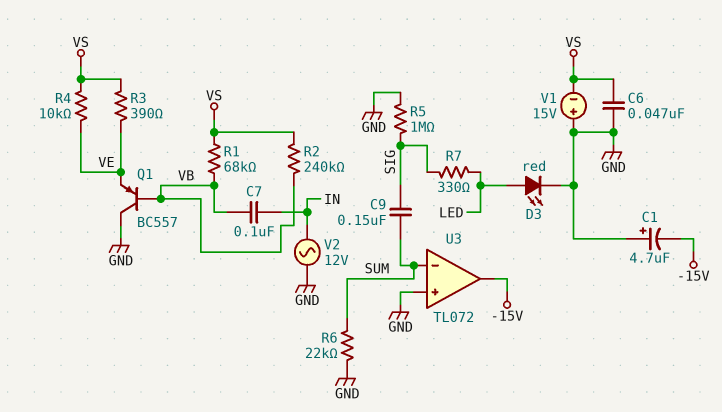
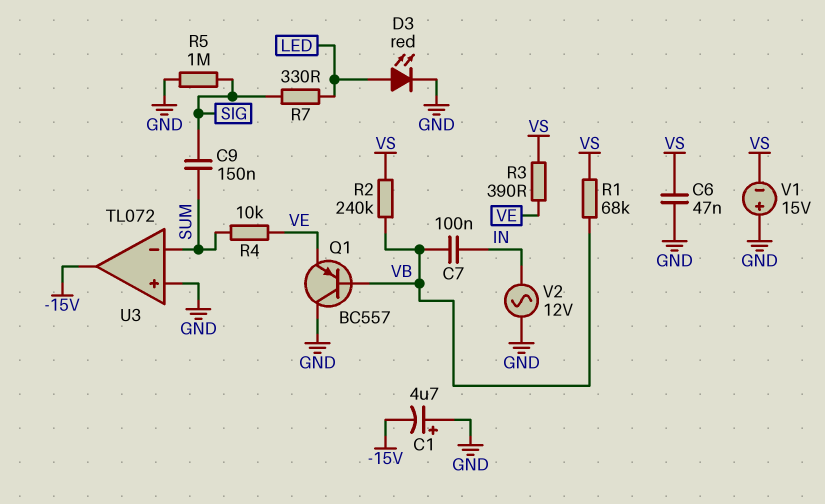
R4: 10k (VE, VS) -> 10k (SUM, VE)
R6: 22k (GND, SUM) -> none

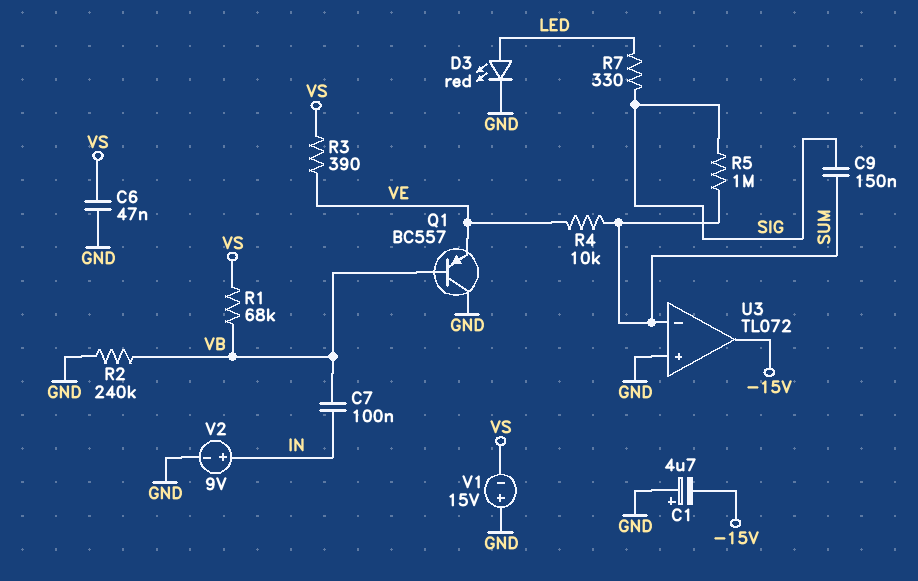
R2: 240k (VB, VS) -> 240k (GND, VB)
R5: 1M (GND, SIG) -> 1M (SIG, SUM)
V2: AC 12V (GND, IN) -> 9V (plus IN, minus GND)

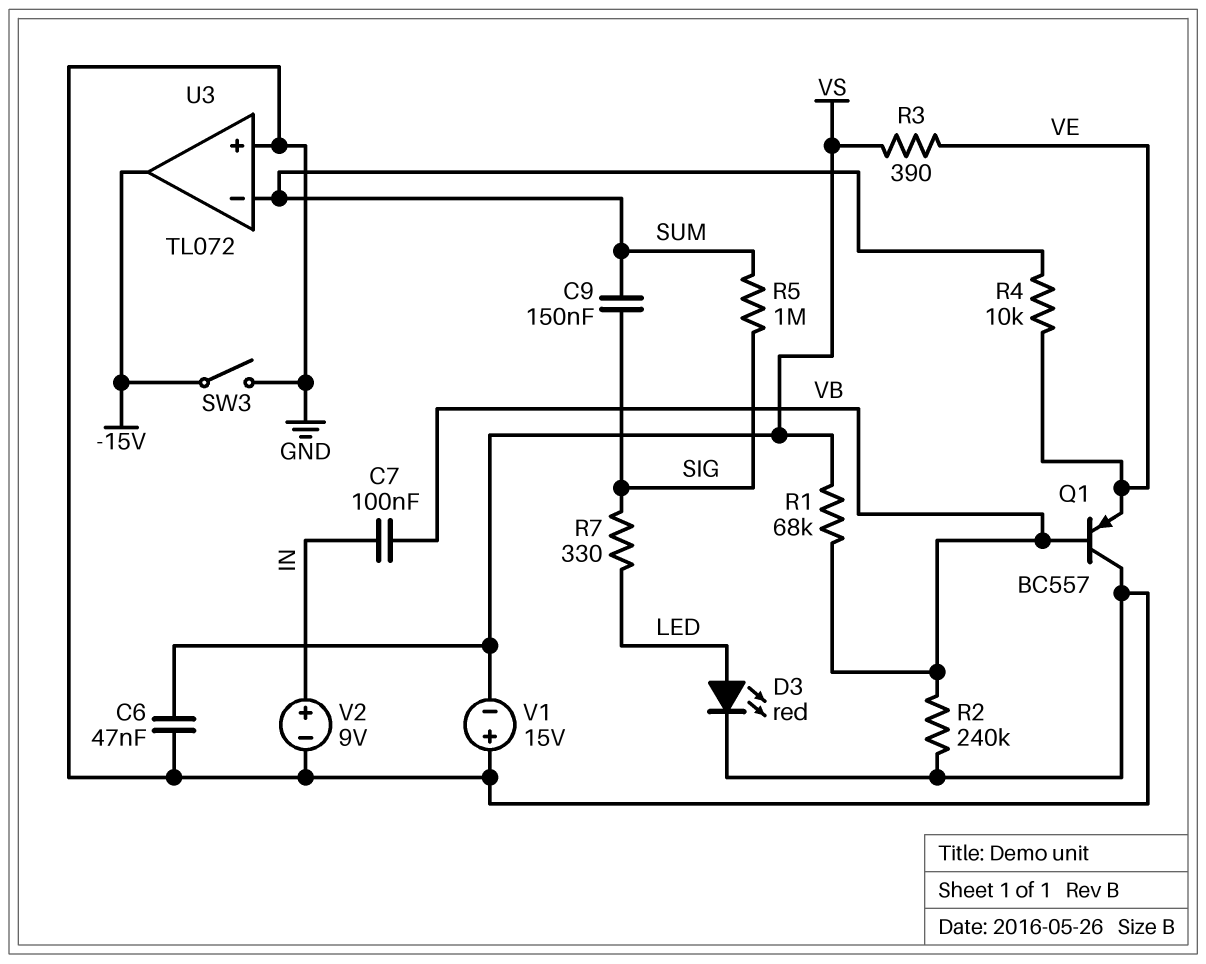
C1: 4.7uF (plus GND, minus -15V) -> none
SW3: none -> switch (-15V, GND)

